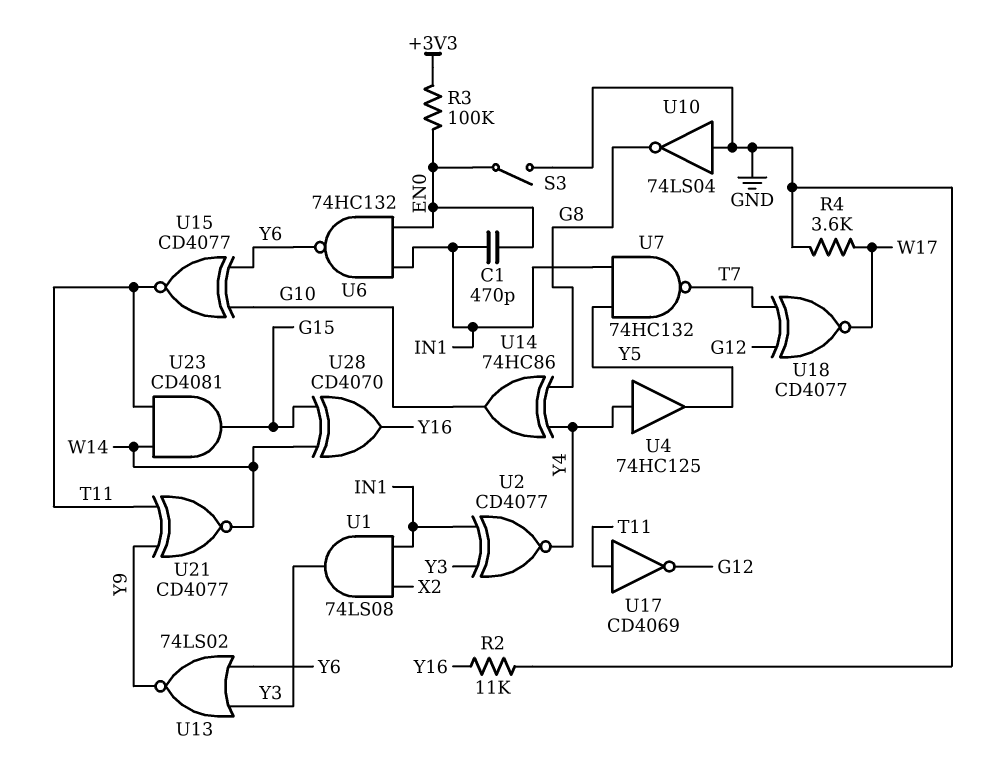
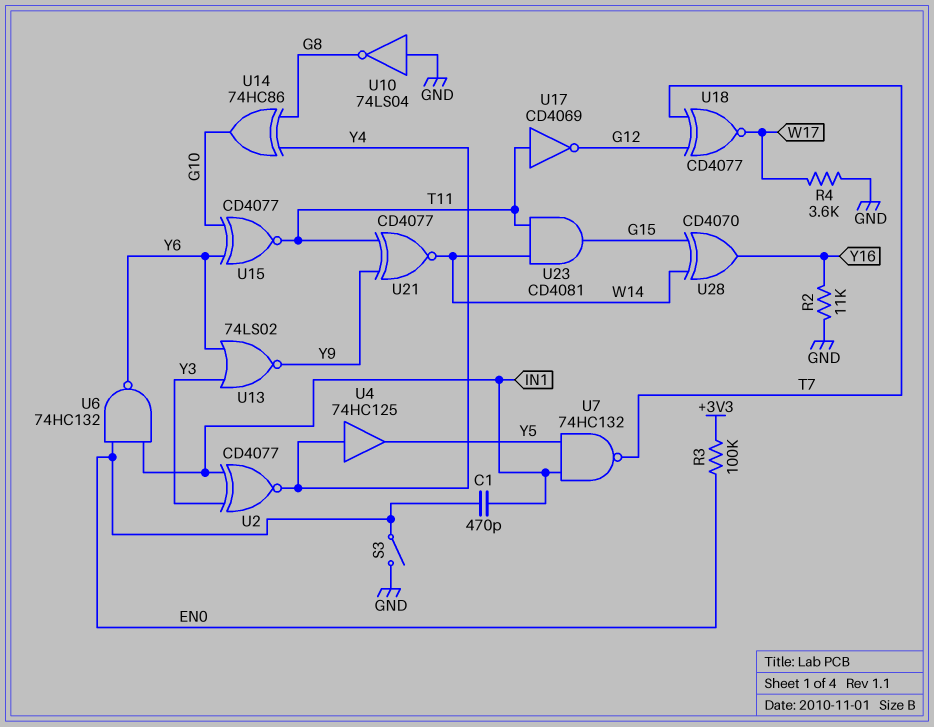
U1: AND 74LS08 (in IN1, in X2, out Y3) -> none

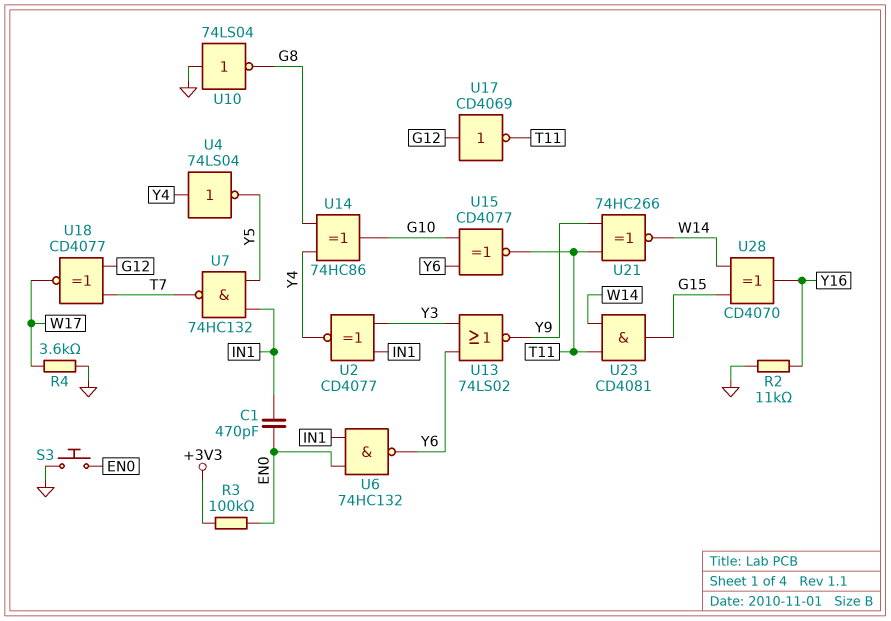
S3: switch (EN0, GND) -> button (EN0, GND)
U4: buffer 74HC125 (in Y4, out Y5) -> NOT 74LS04 (in Y4, out Y5)
U17: NOT CD4069 (in T11, out G12) -> NOT CD4069 (in G12, out T11)
U21: XNOR CD4077 (in T11, in Y9, out W14) -> XNOR 74HC266 (in T11, in Y9, out W14)

